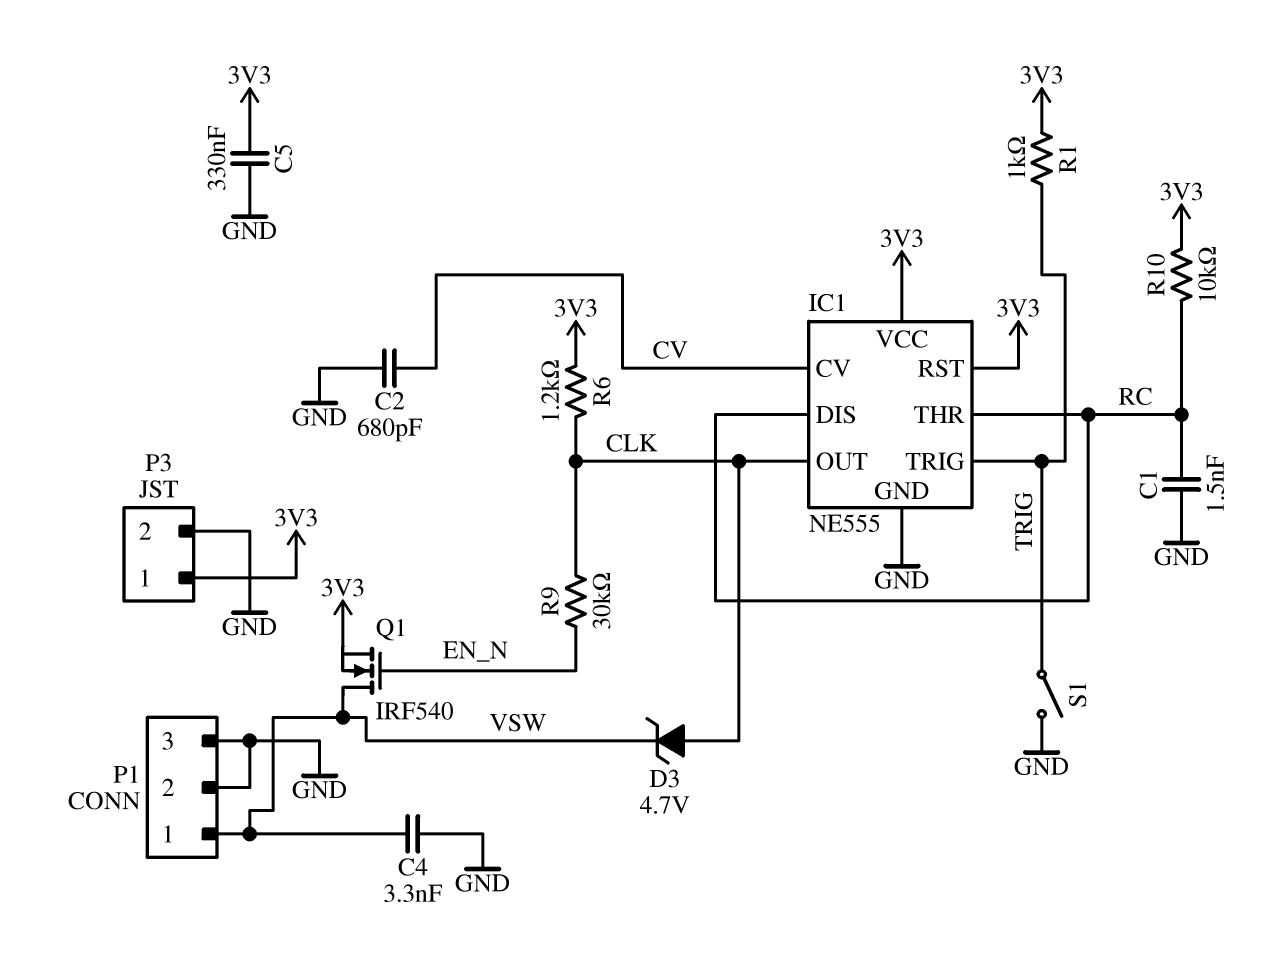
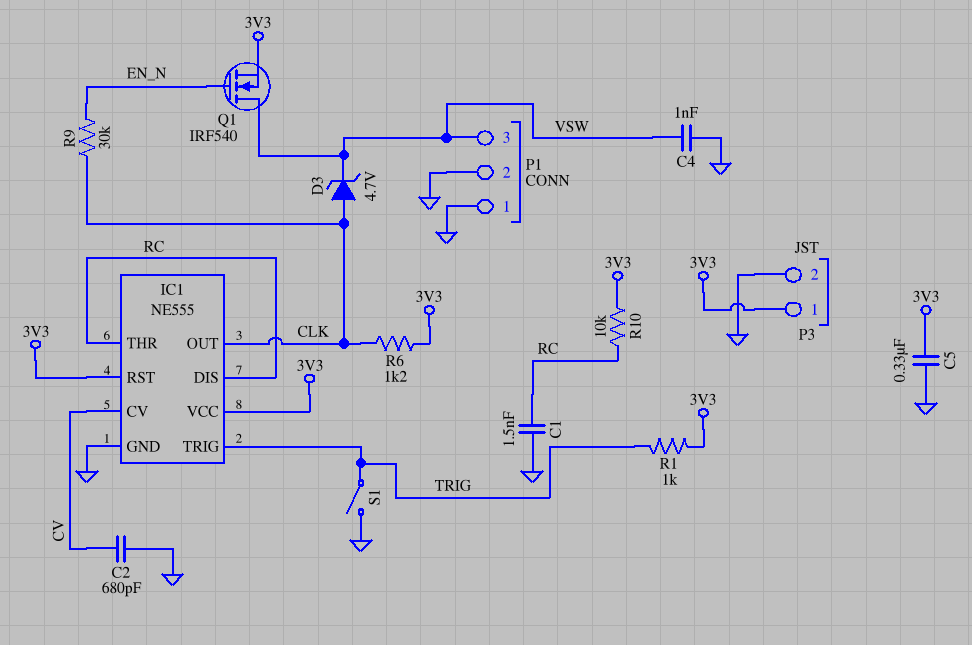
C4: 3.3nF (GND, VSW) -> 1nF (GND, VSW)
P1 pin 1: VSW -> GND
P1 pin 3: GND -> VSW

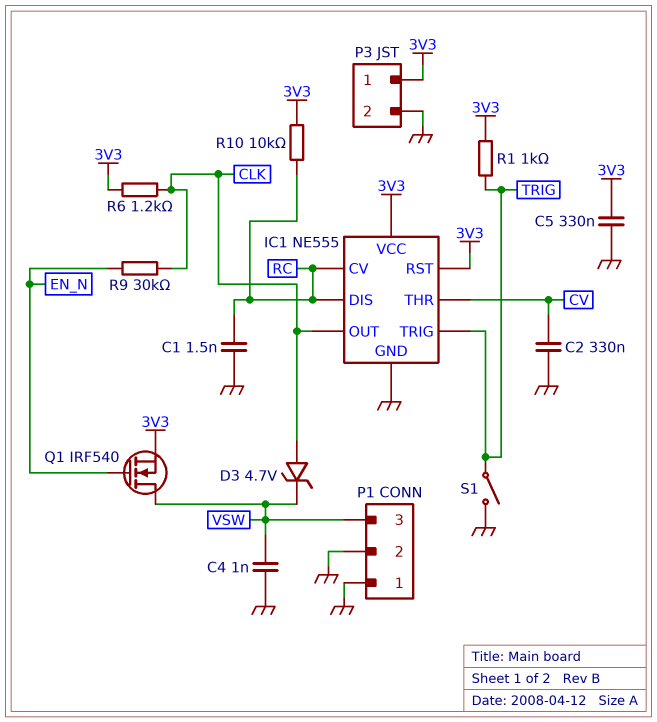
C2: 680pF (CV, GND) -> 330nF (CV, GND)
IC1 pin CV: CV -> RC
IC1 pin THR: RC -> CV

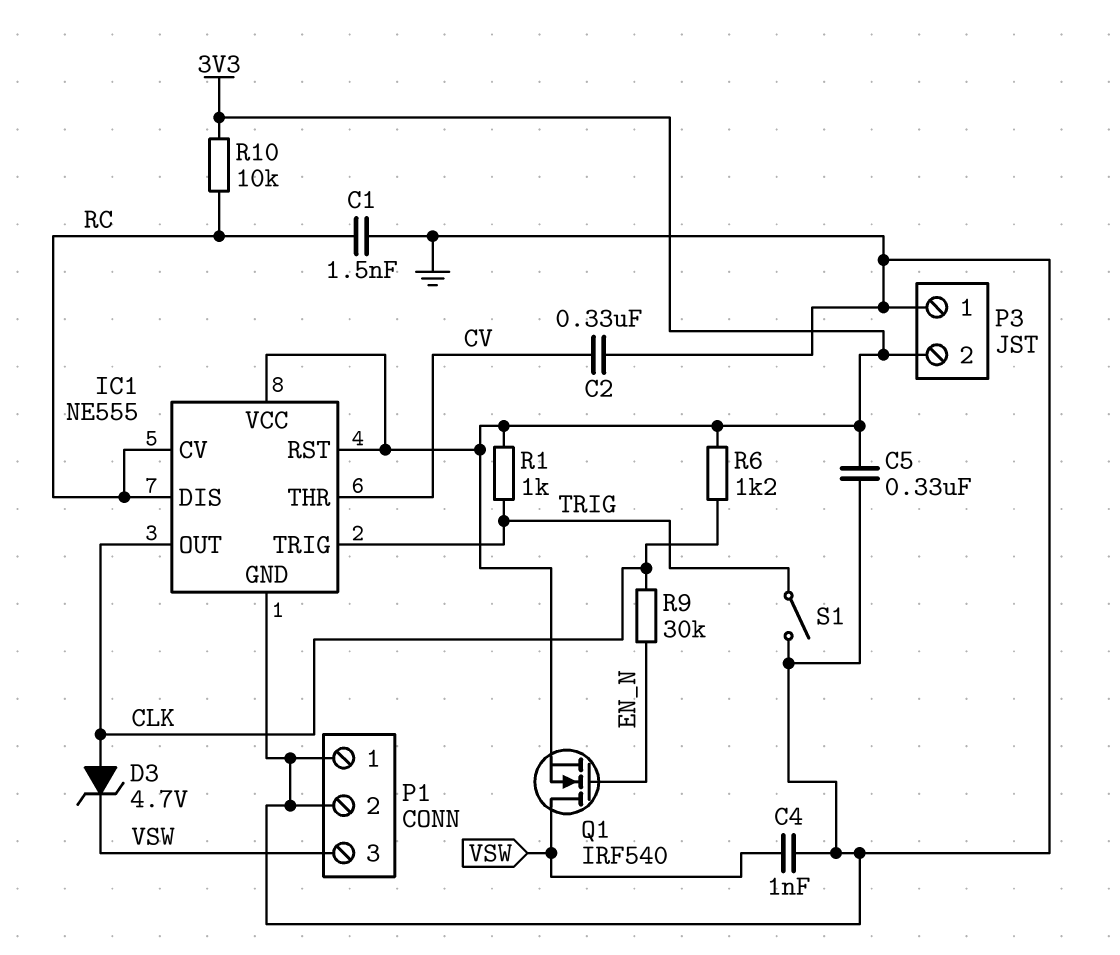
P3 pin 1: 3V3 -> GND
P3 pin 2: GND -> 3V3

